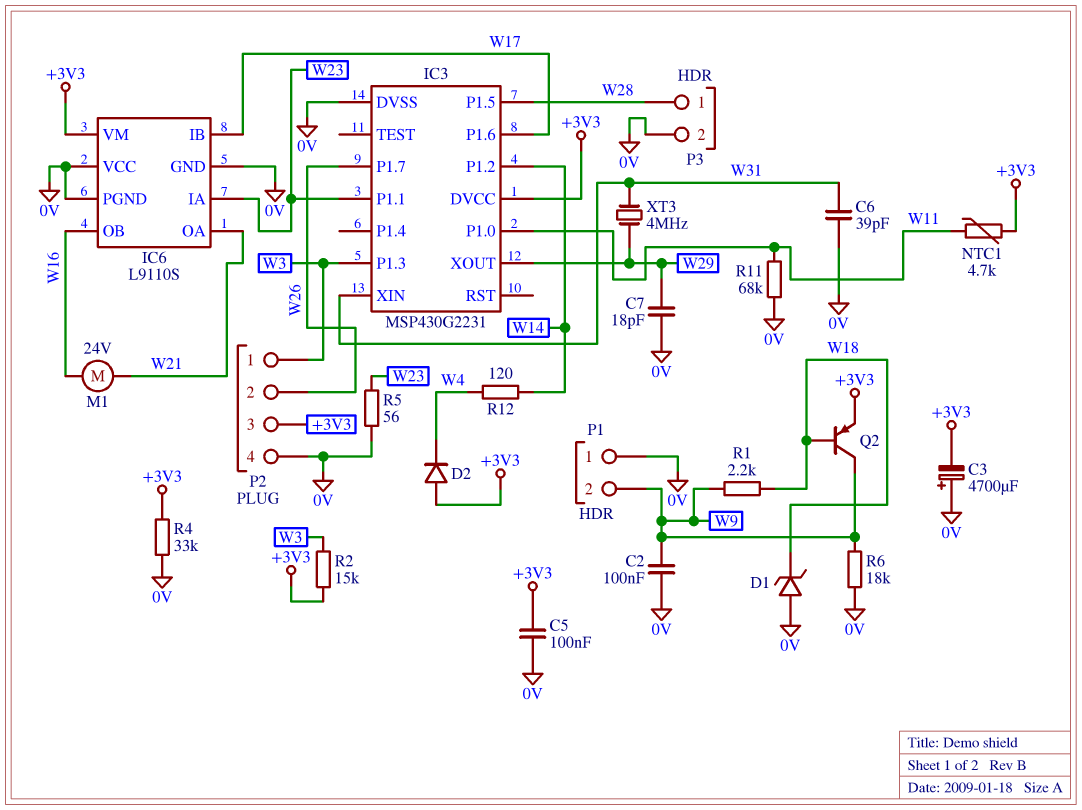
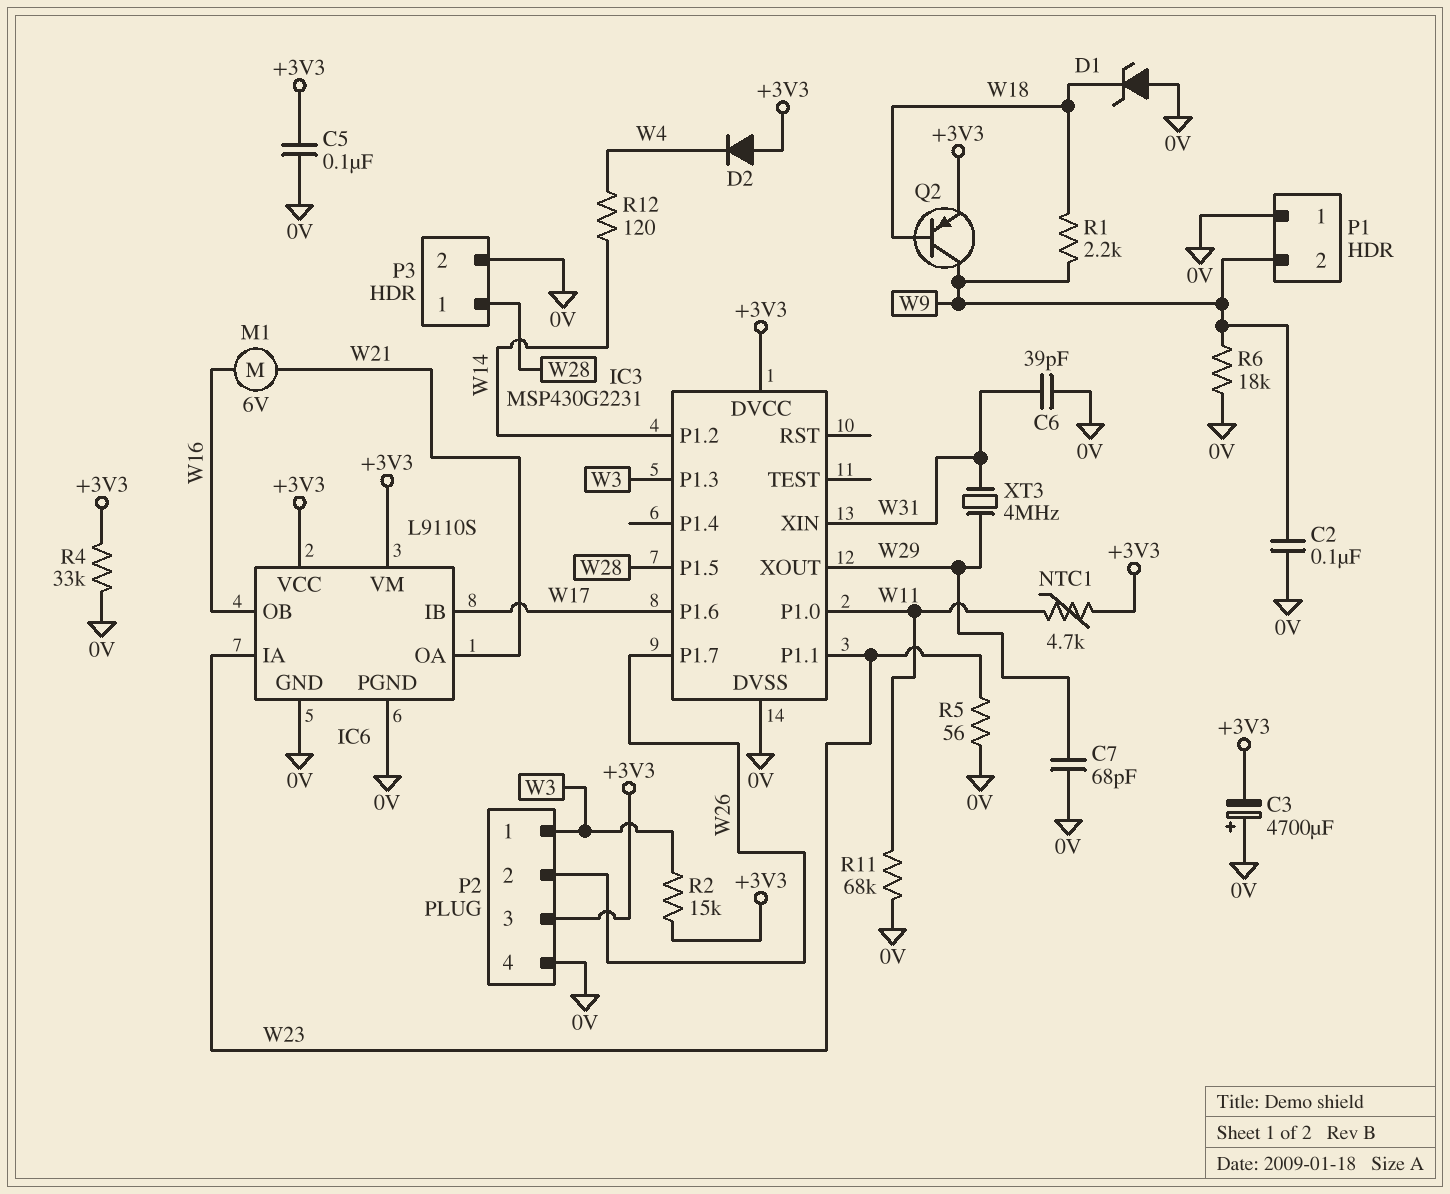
C7: 18pF (0V, W29) -> 68pF (0V, W29)
IC6 pin VCC: 0V -> +3V3
M1: motor 24V (W16, W21) -> motor 6V (W16, W21)

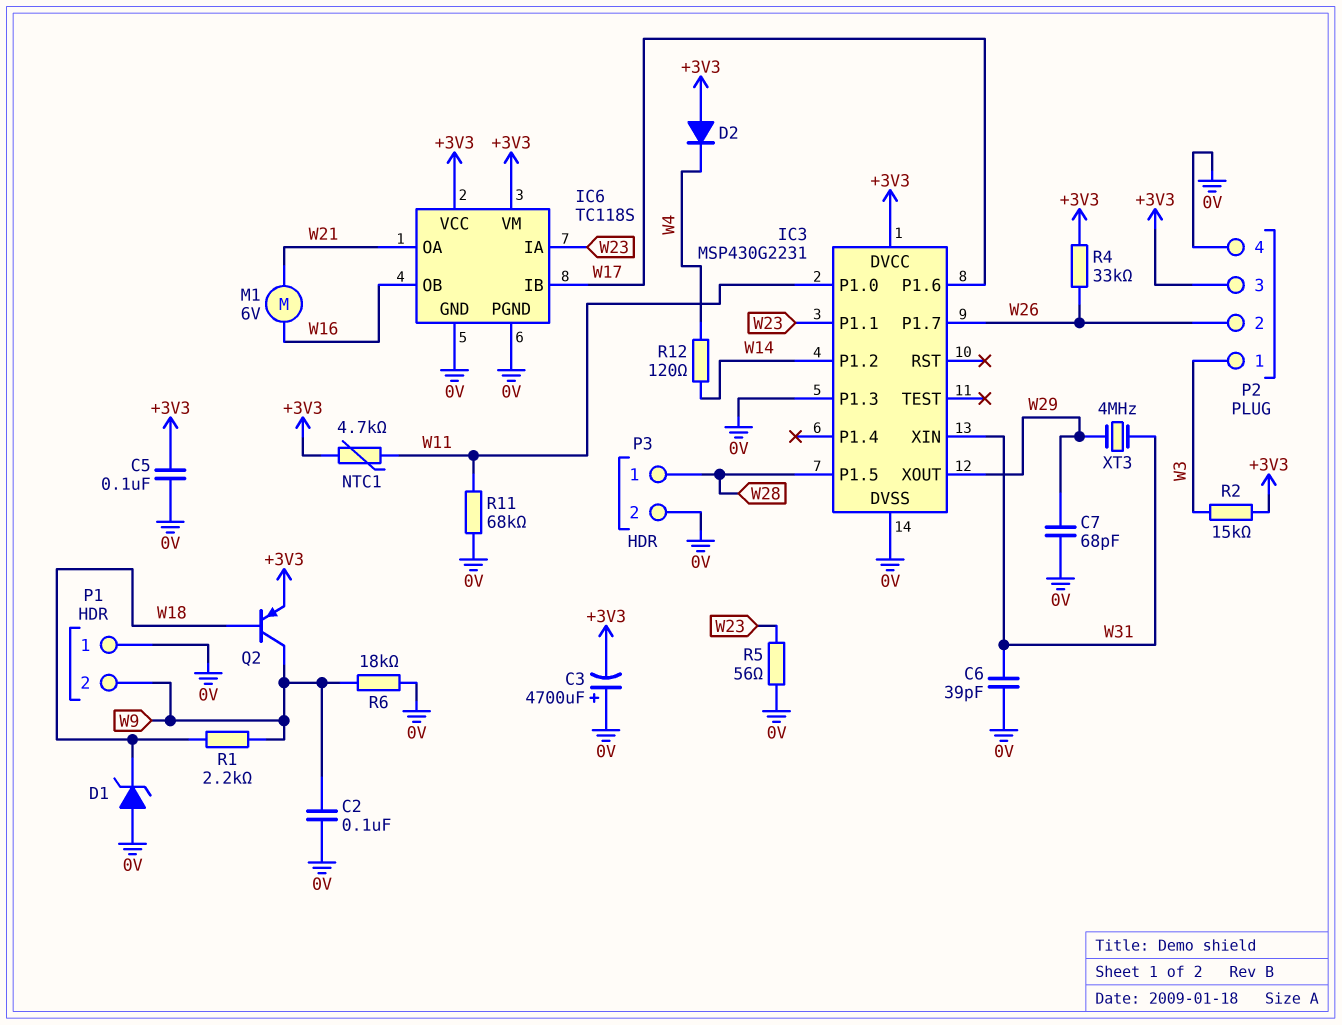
IC3 pin P1.3: W3 -> 0V
IC6: L9110S -> TC118S
R4: 33k (+3V3, 0V) -> 33k (+3V3, W26)

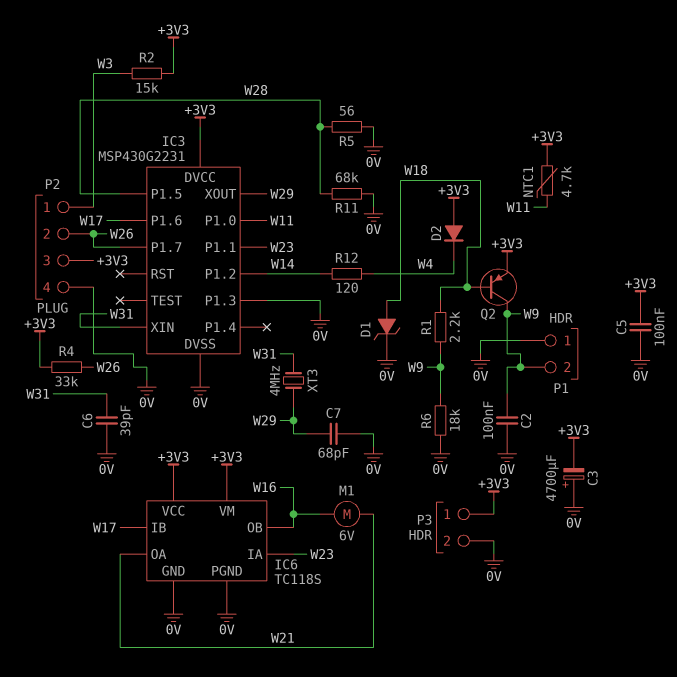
D1: zener (A 0V, K W18) -> zener (A W18, K 0V)
P3 pin 1: W28 -> +3V3
R5: 56 (0V, W23) -> 56 (0V, W28)
R11: 68k (0V, W11) -> 68k (0V, W28)

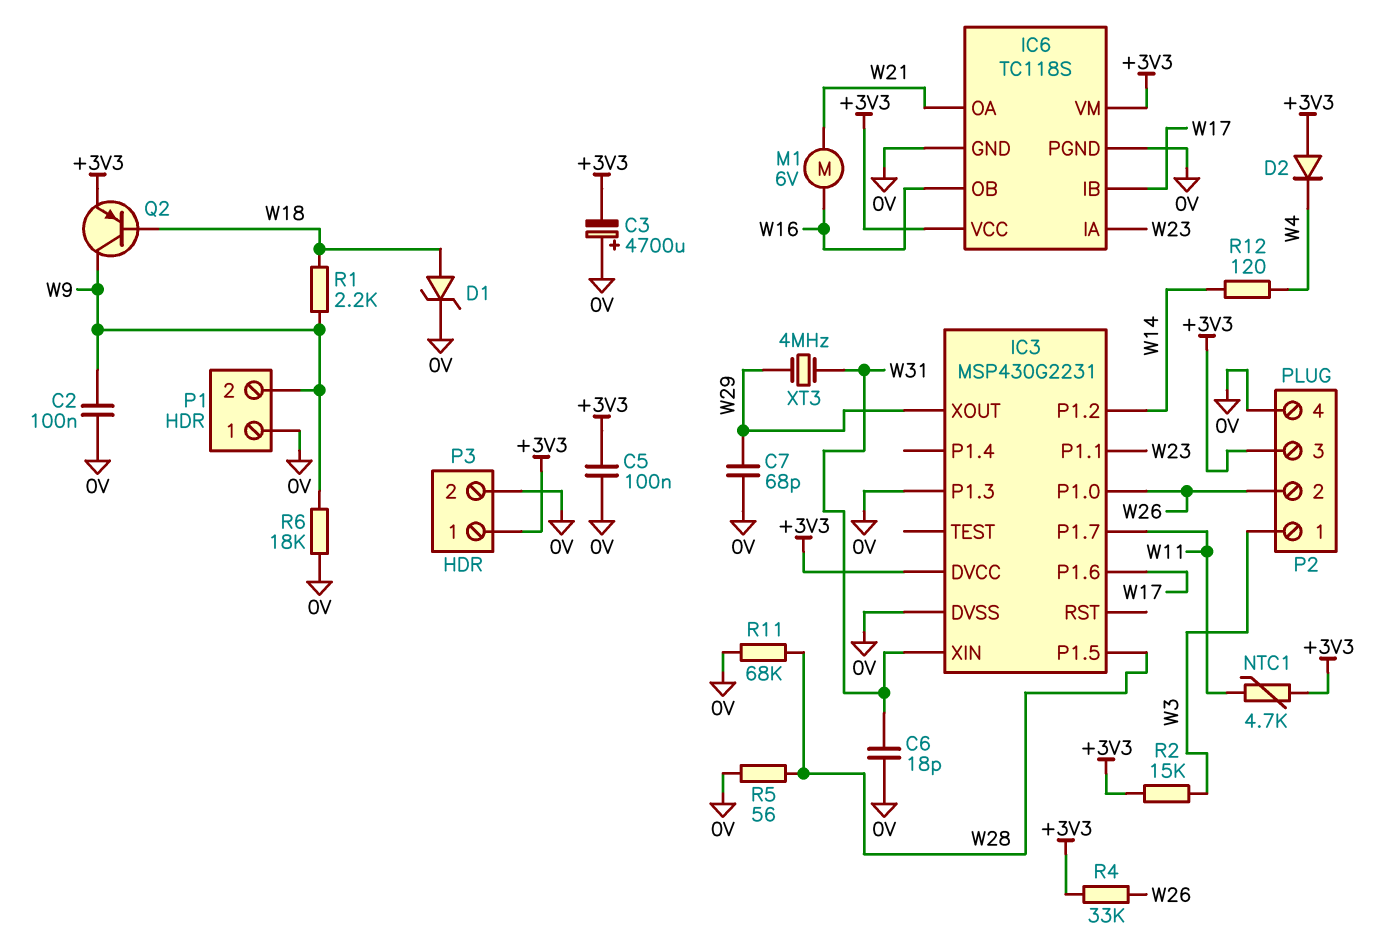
C6: 39pF (0V, W31) -> 18pF (0V, W31)
IC3 pin P1.0: W11 -> W26
IC3 pin P1.7: W26 -> W11

